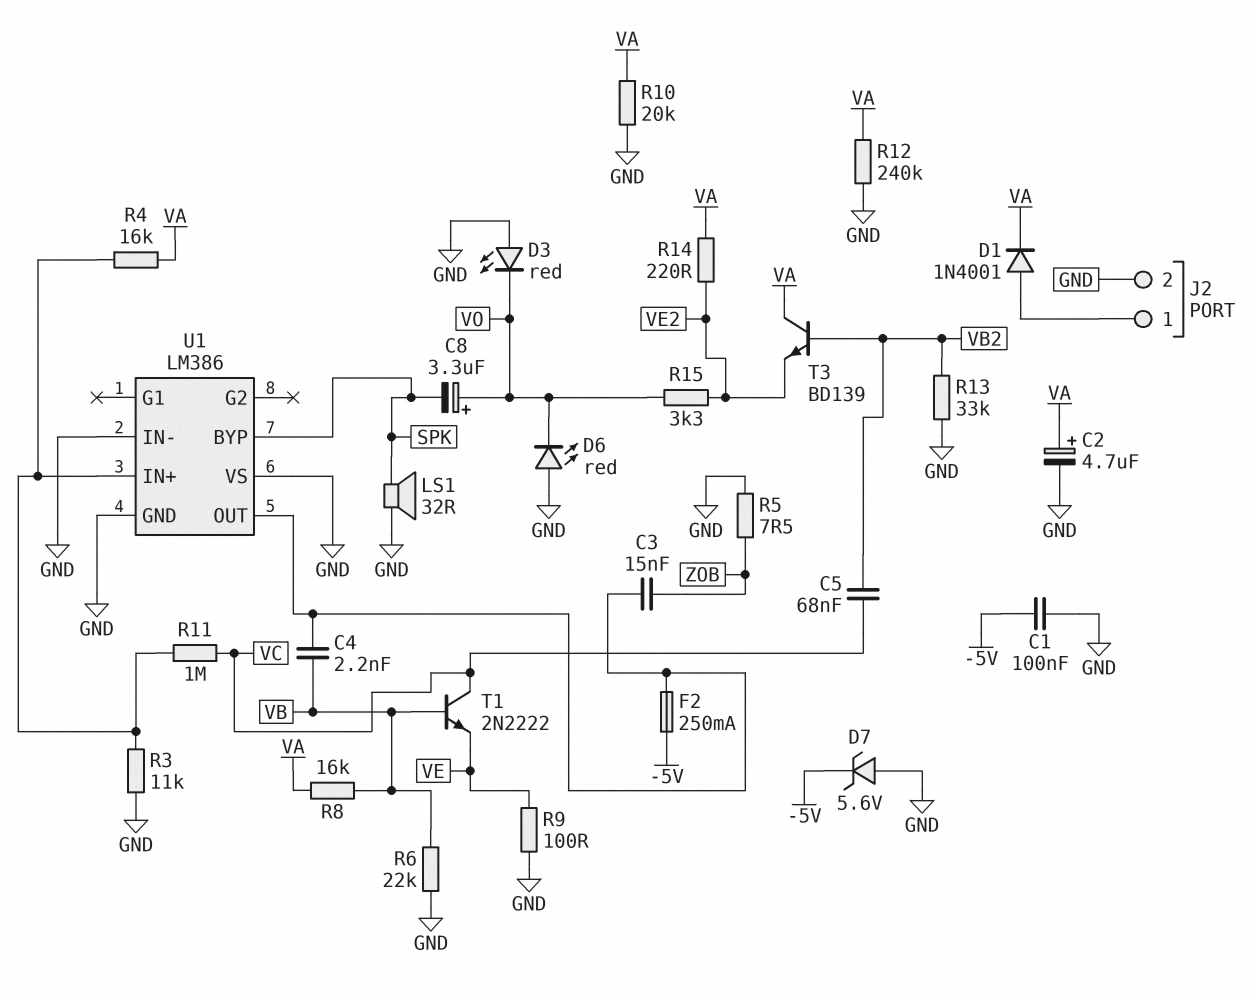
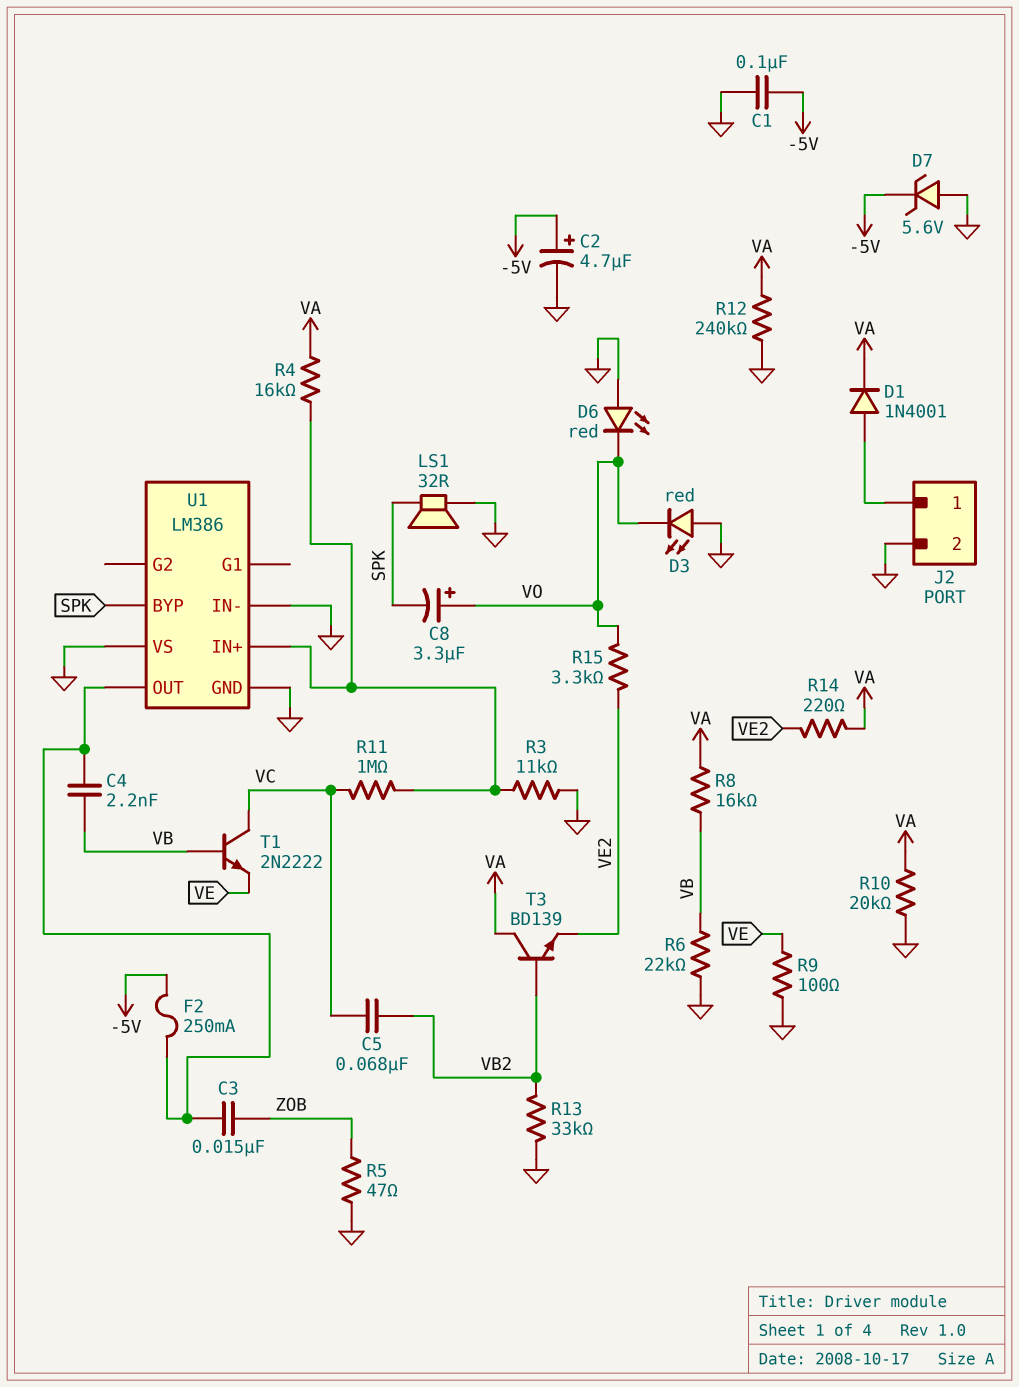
C2: 4.7uF (plus VA, minus GND) -> 4.7uF (plus -5V, minus GND)
R5: 7.5 (GND, ZOB) -> 47 (GND, ZOB)

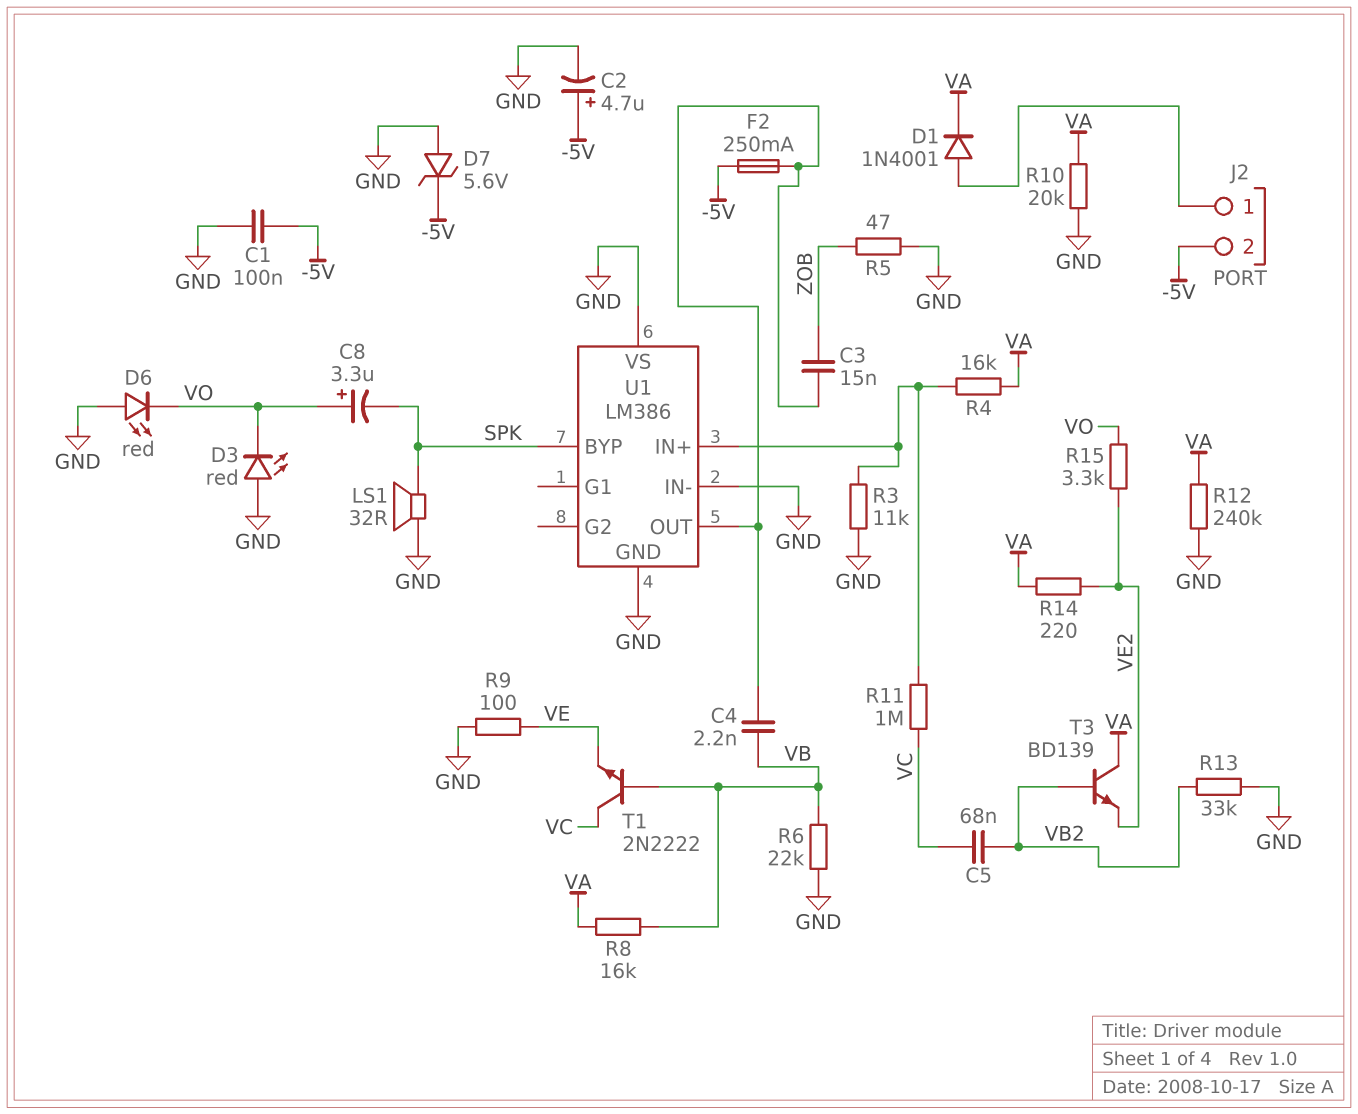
J2 pin 2: GND -> -5V

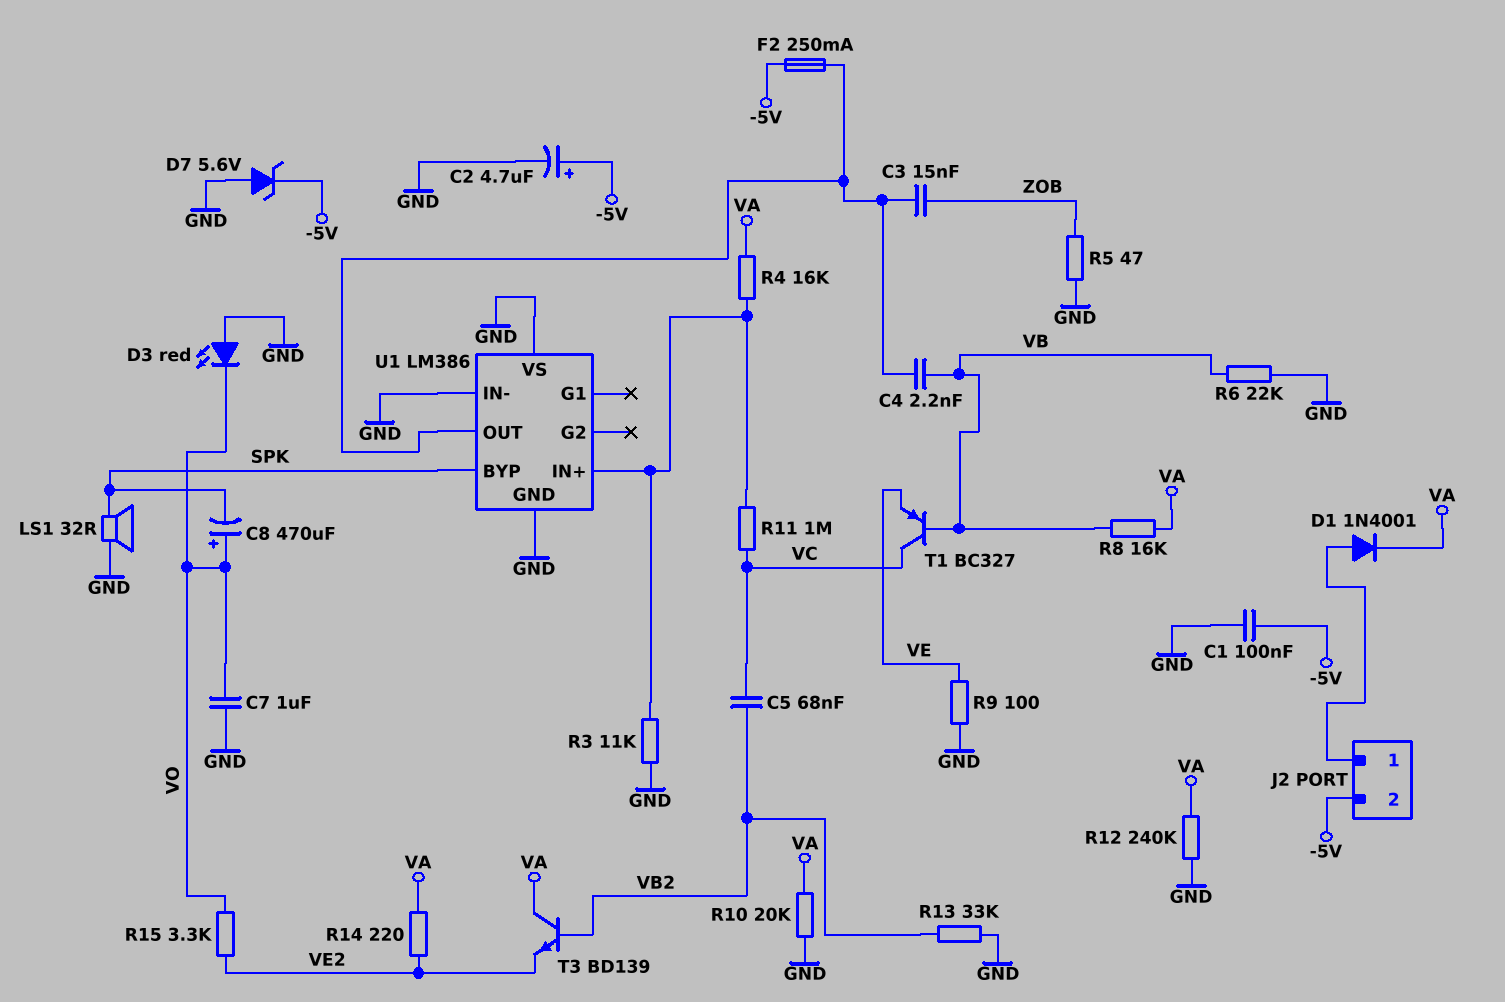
C7: none -> 1uF (GND, VO)
C8: 3.3uF (plus VO, minus SPK) -> 470uF (plus VO, minus SPK)
D6: LED red (A GND, K VO) -> none
T1: NPN 2N2222 (B VB, C VC, E VE) -> PNP BC327 (B VB, C VC, E VE)

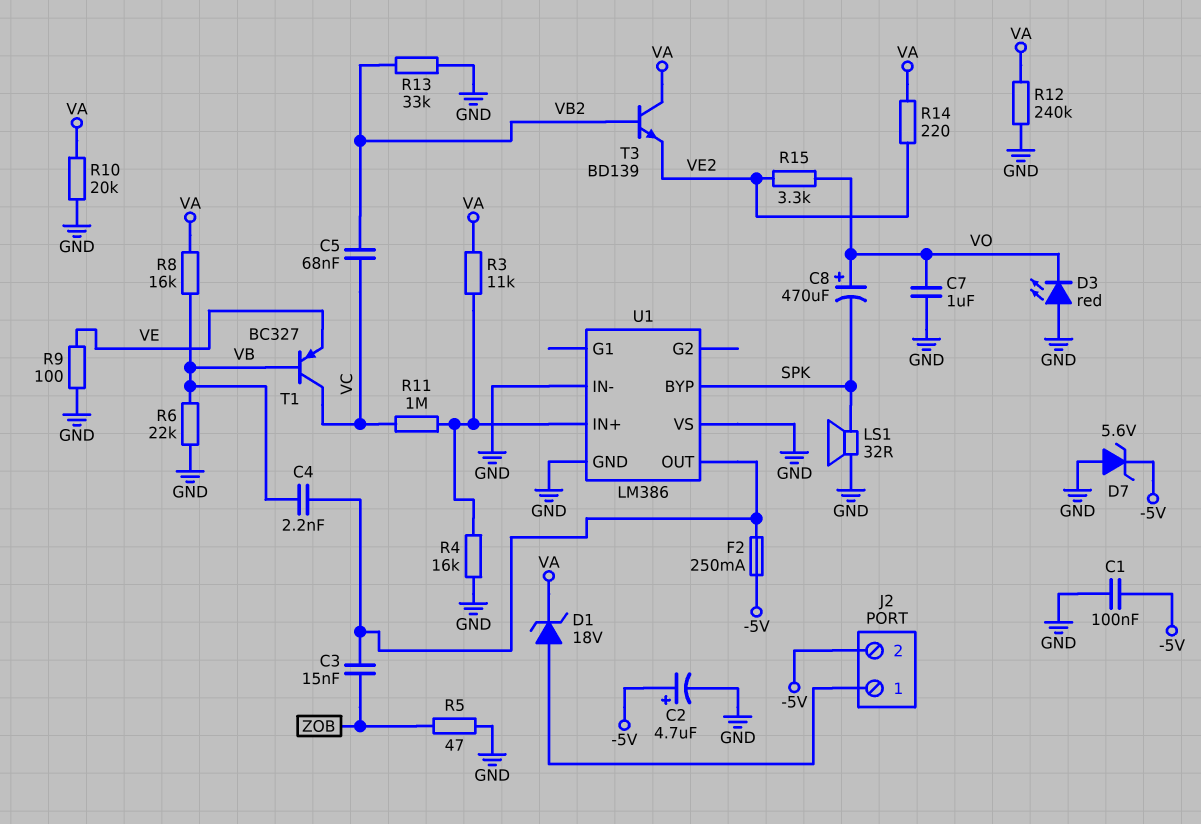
D1: diode 1N4001 (A J2/1, K VA) -> zener 18V (A J2/1, K VA)
R3: 11k (GND, U1/IN+) -> 11k (U1/IN+, VA)
R4: 16k (U1/IN+, VA) -> 16k (GND, U1/IN+)

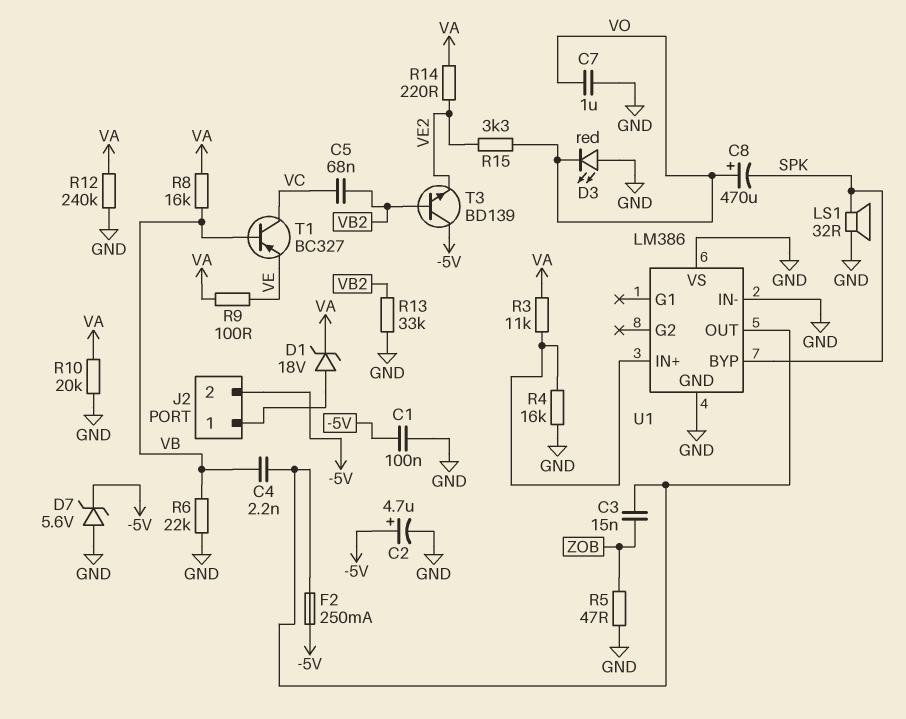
R9: 100 (GND, VE) -> 100 (VA, VE)
R11: 1M (U1/IN+, VC) -> none
T3: NPN BD139 (B VB2, C VA, E VE2) -> NPN BD139 (B VB2, C -5V, E VE2)

